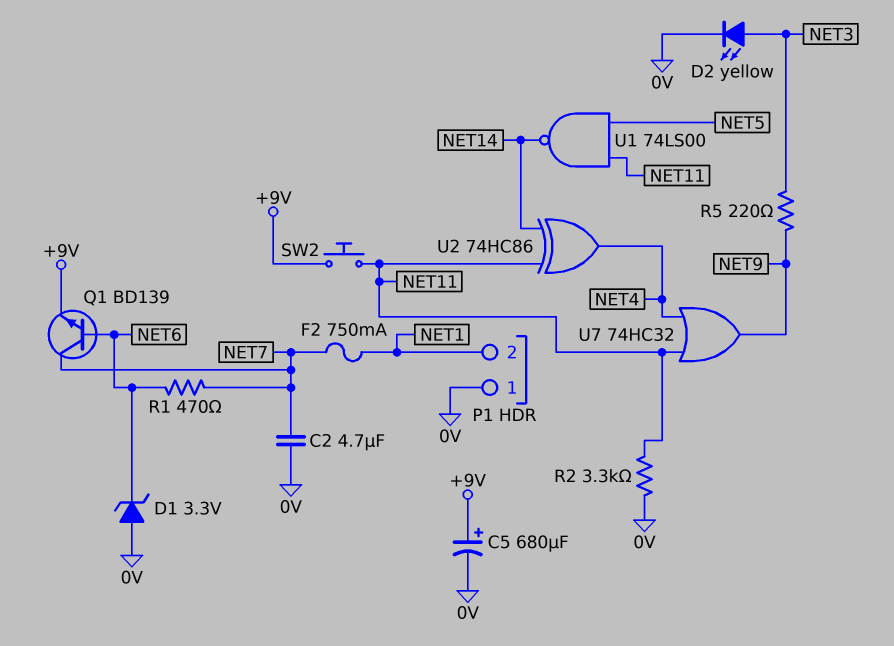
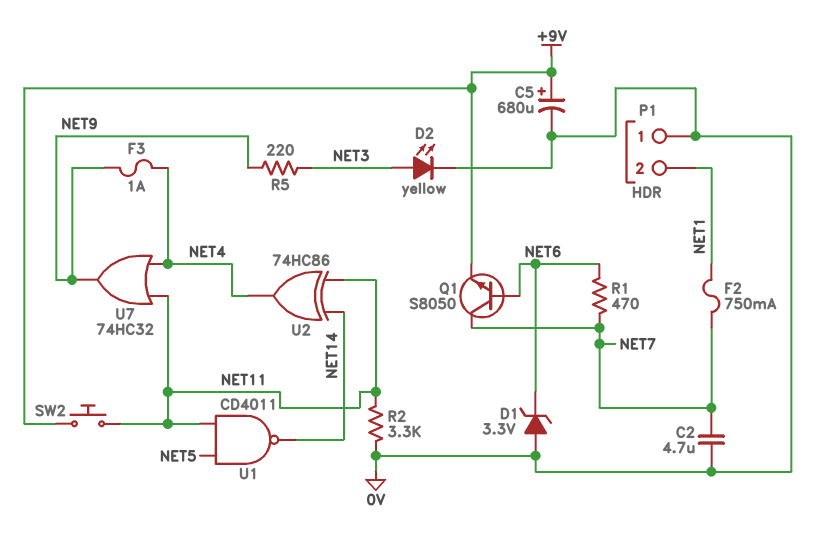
F3: none -> 1A (NET4, NET9)
Q1: NPN BD139 (B NET6, C NET7, E +9V) -> NPN S8050 (B NET6, C NET7, E +9V)
U1: NAND 74LS00 (in NET5, in NET11, out NET14) -> NAND CD4011 (in NET5, in NET11, out NET14)

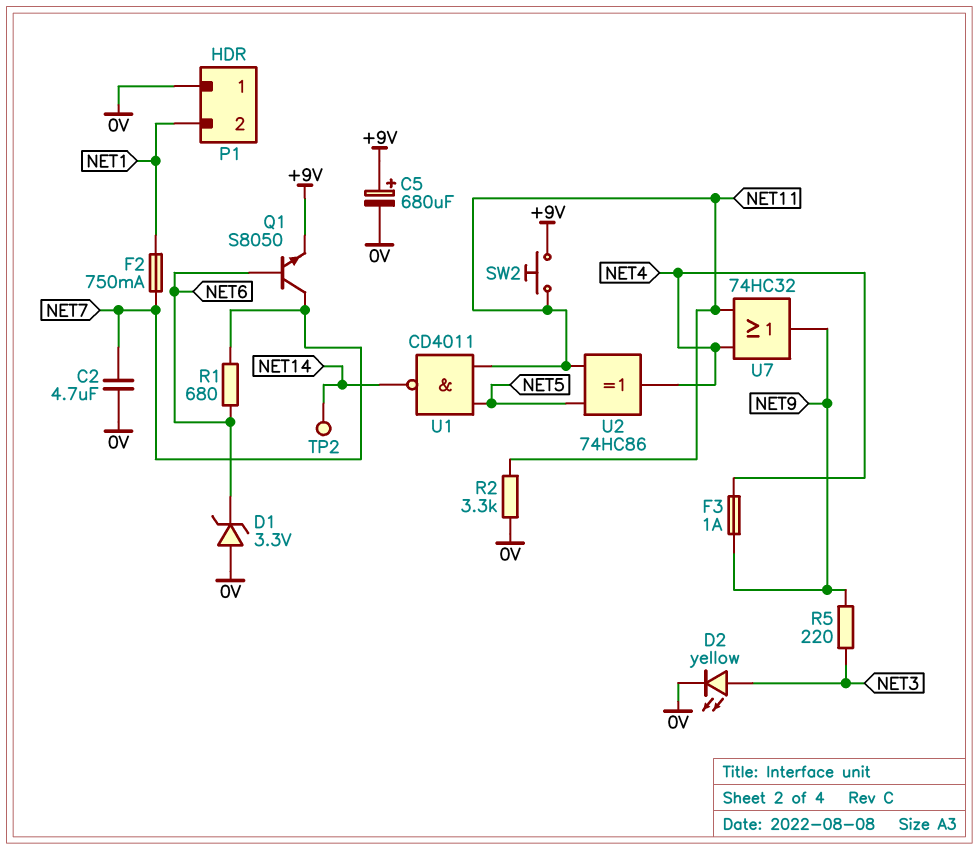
R1: 470 (NET6, NET7) -> 680 (NET6, NET7)
TP2: none -> test point (NET14)
U2: XOR 74HC86 (in NET11, in NET14, out NET4) -> XOR 74HC86 (in NET5, in NET11, out NET4)

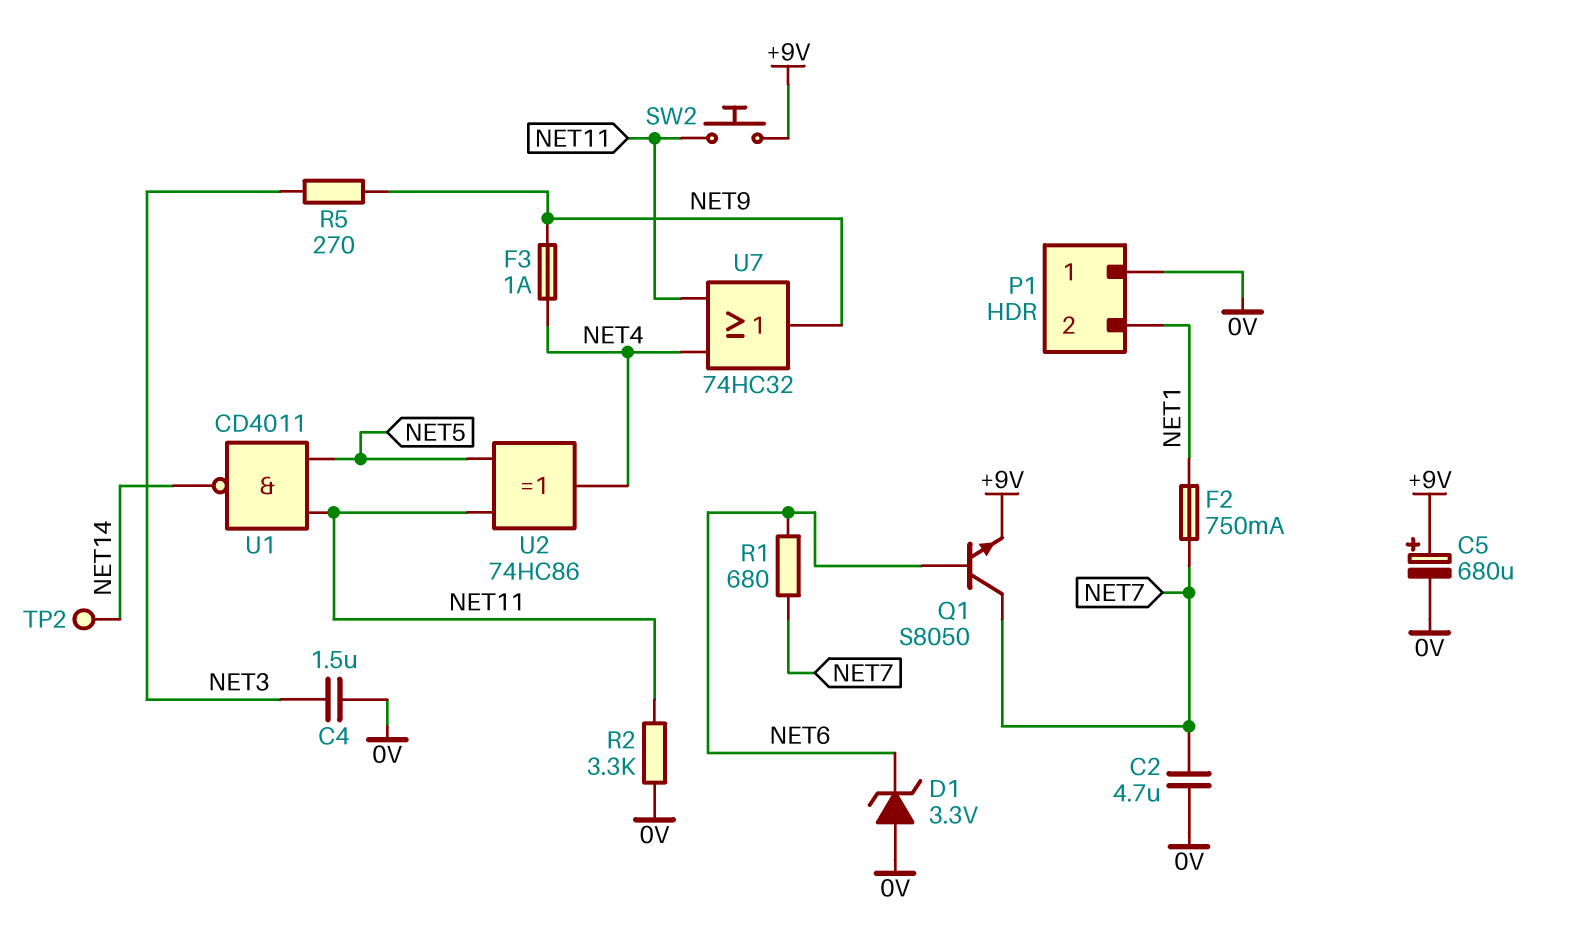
C4: none -> 1.5uF (0V, NET3)
D2: LED yellow (A NET3, K 0V) -> none
R5: 220 (NET3, NET9) -> 270 (NET3, NET9)

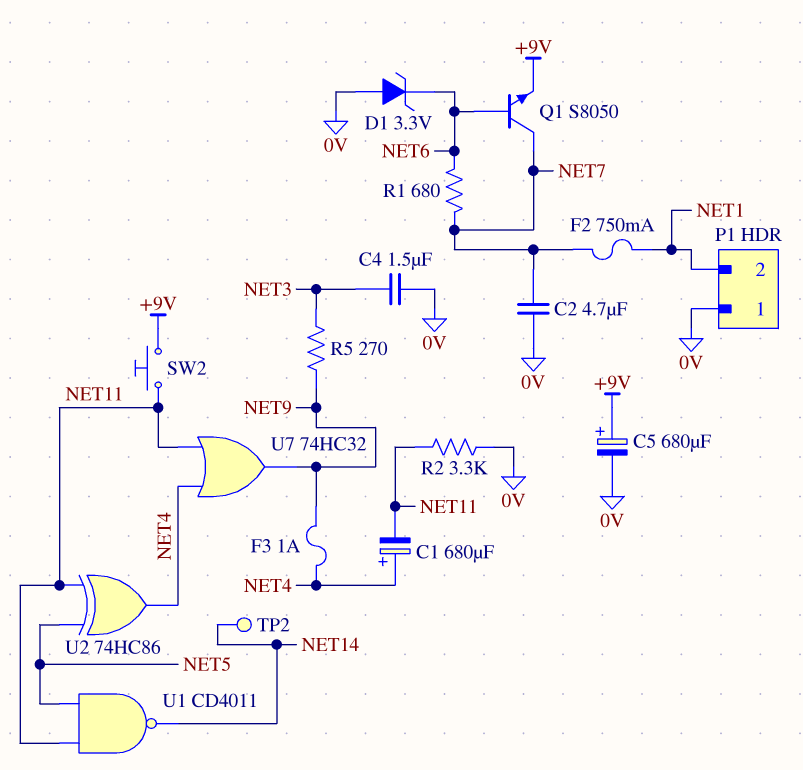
C1: none -> 680uF (plus NET4, minus NET11)

